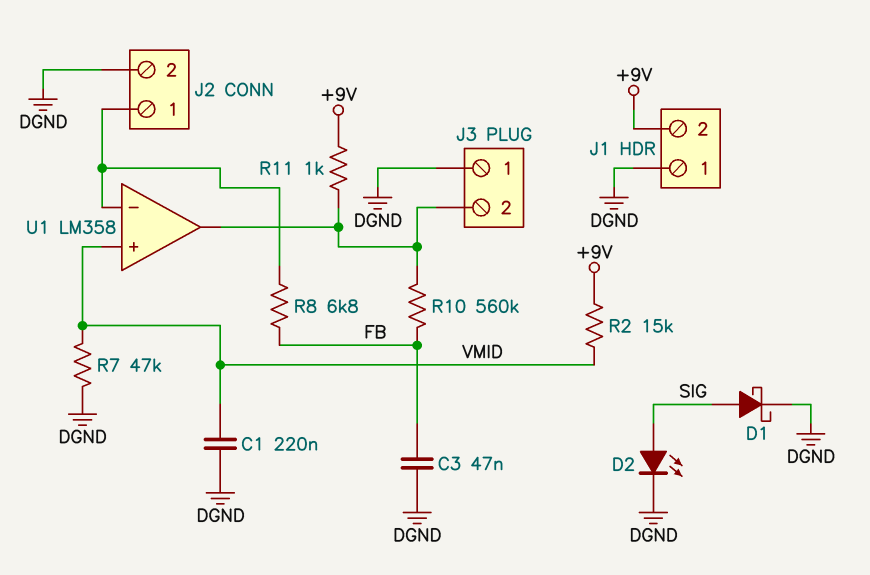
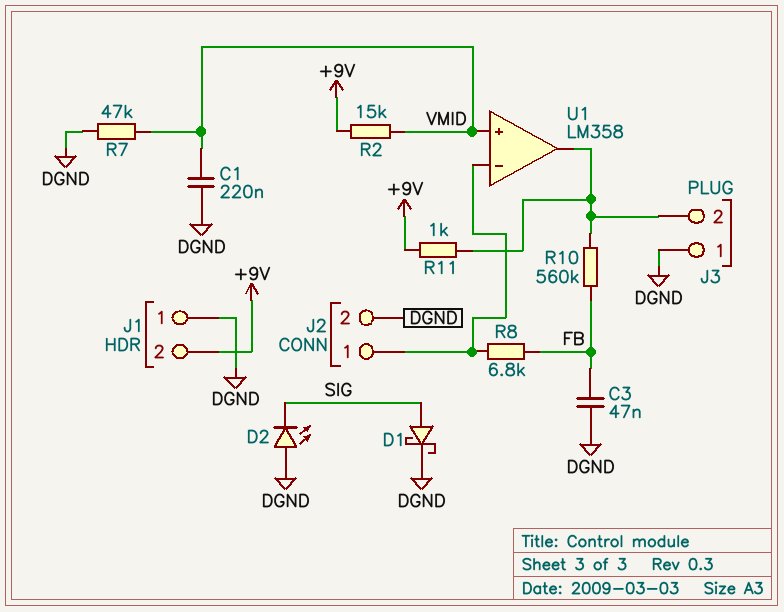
D2: LED (A SIG, K DGND) -> LED (A DGND, K SIG)

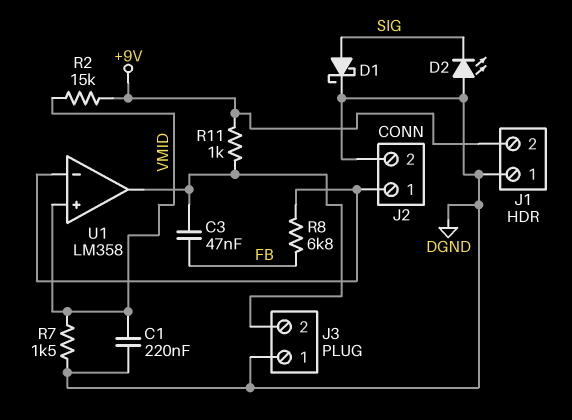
C3: 47nF (DGND, FB) -> 47nF (FB, J3/2)
R7: 47k (DGND, VMID) -> 1.5k (DGND, VMID)
R10: 560k (FB, J3/2) -> none

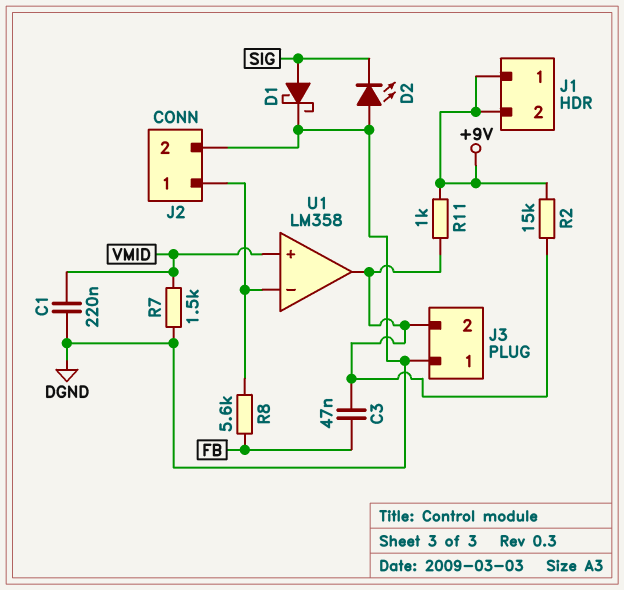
J1 pin 1: DGND -> +9V
R2: 15k (+9V, VMID) -> 15k (+9V, J3/2)
R8: 6.8k (FB, J2/1) -> 5.6k (FB, J2/1)

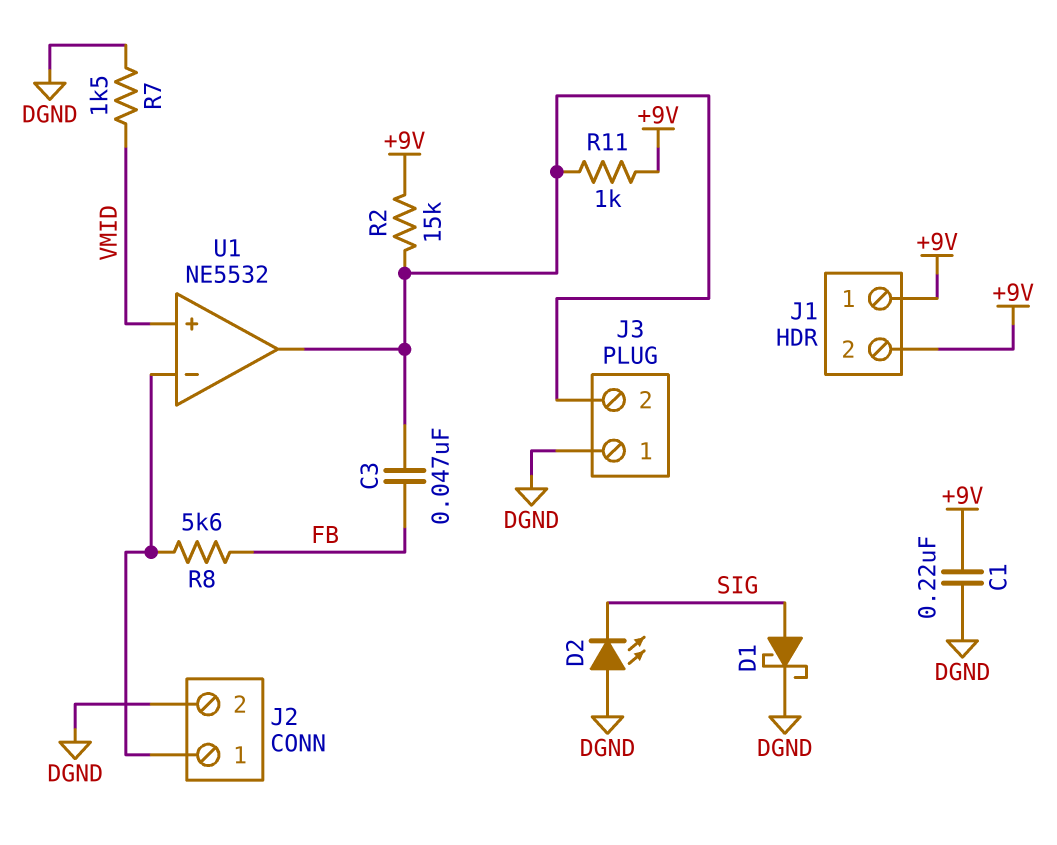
C1: 220nF (DGND, VMID) -> 220nF (+9V, DGND)
U1: LM358 -> NE5532

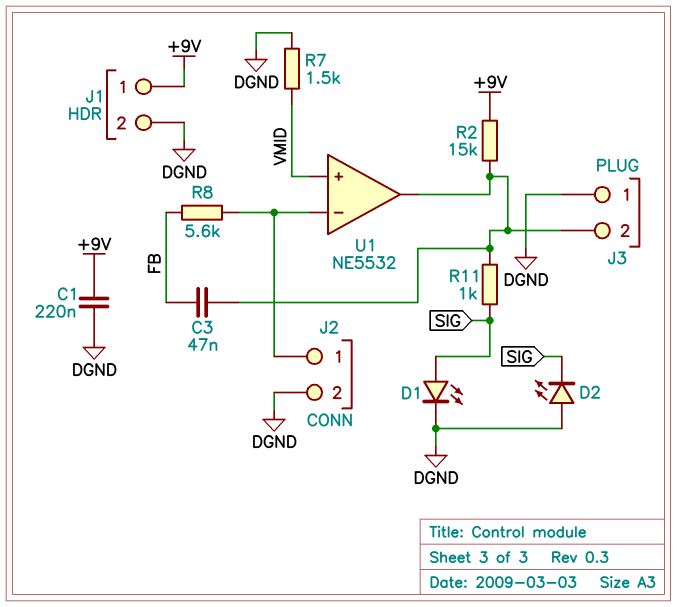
D1: schottky (A SIG, K DGND) -> LED (A SIG, K DGND)
J1 pin 2: +9V -> DGND
R11: 1k (+9V, J3/2) -> 1k (J3/2, SIG)

